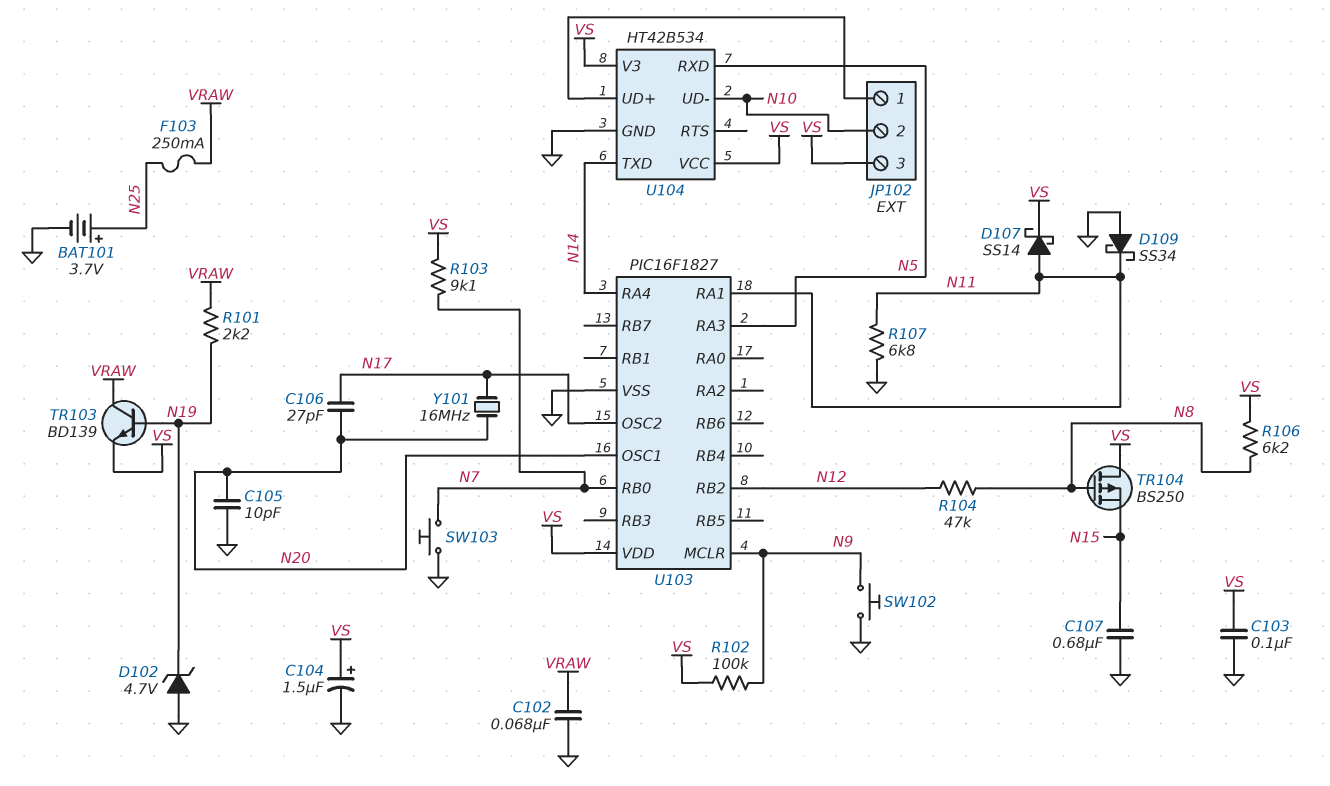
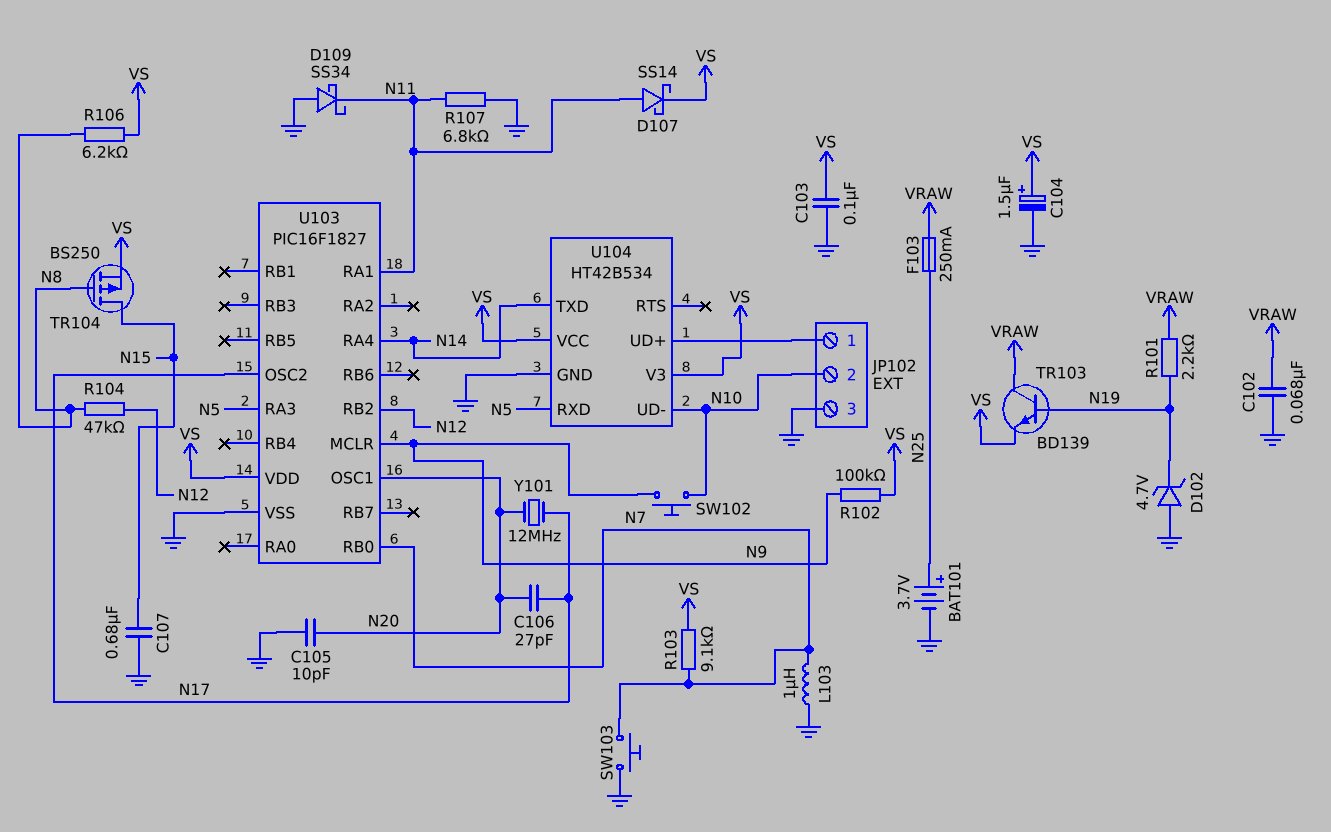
JP102 pin 3: VS -> GND
L103: none -> 1uH (GND, N7)
SW102: button (GND, N9) -> button (N9, N10)
TR104: PMOS BS250 (G N8, D VS, S N15) -> PMOS BS250 (G N8, D N15, S VS)
Y101: 16MHz (N17, N20) -> 12MHz (N17, N20)

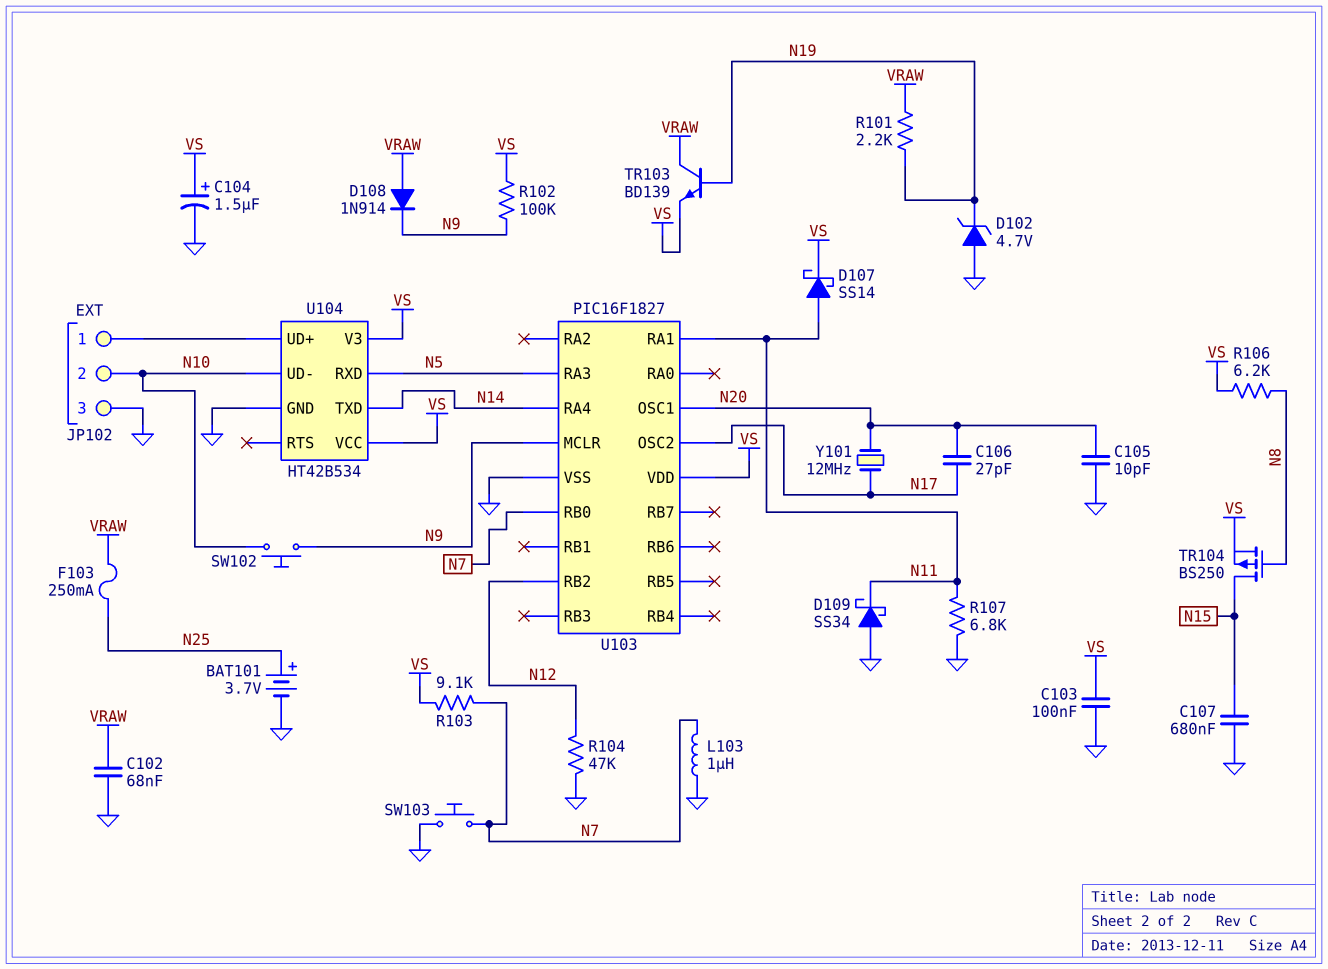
D108: none -> diode 1N914 (A VRAW, K N9)
R104: 47k (N8, N12) -> 47k (GND, N12)

